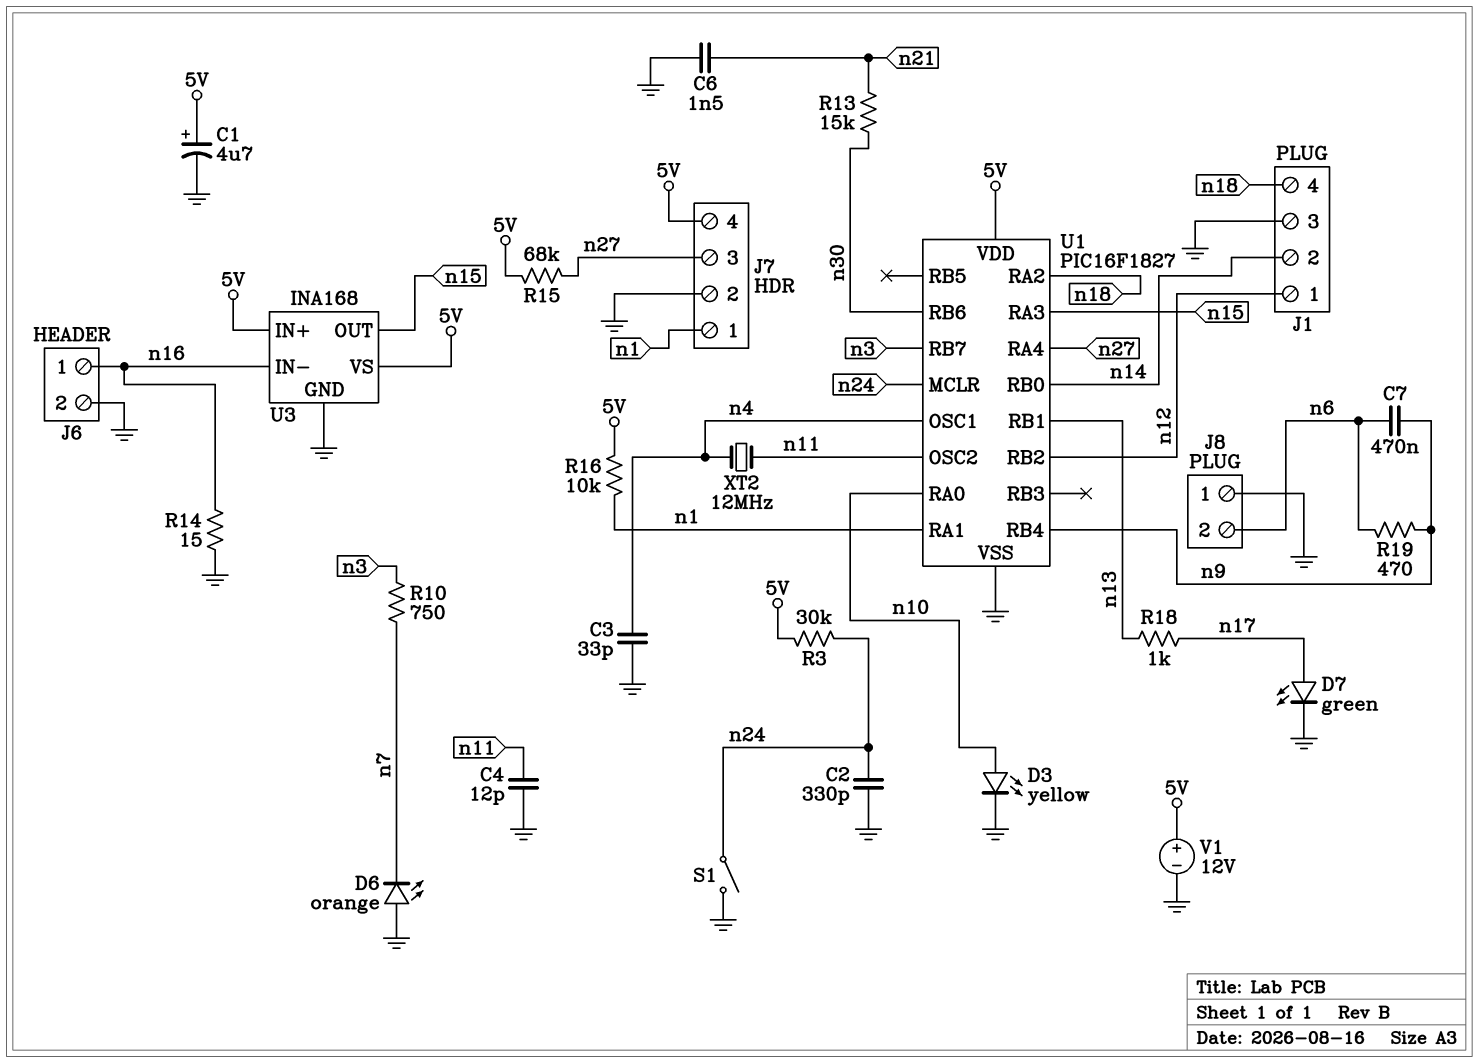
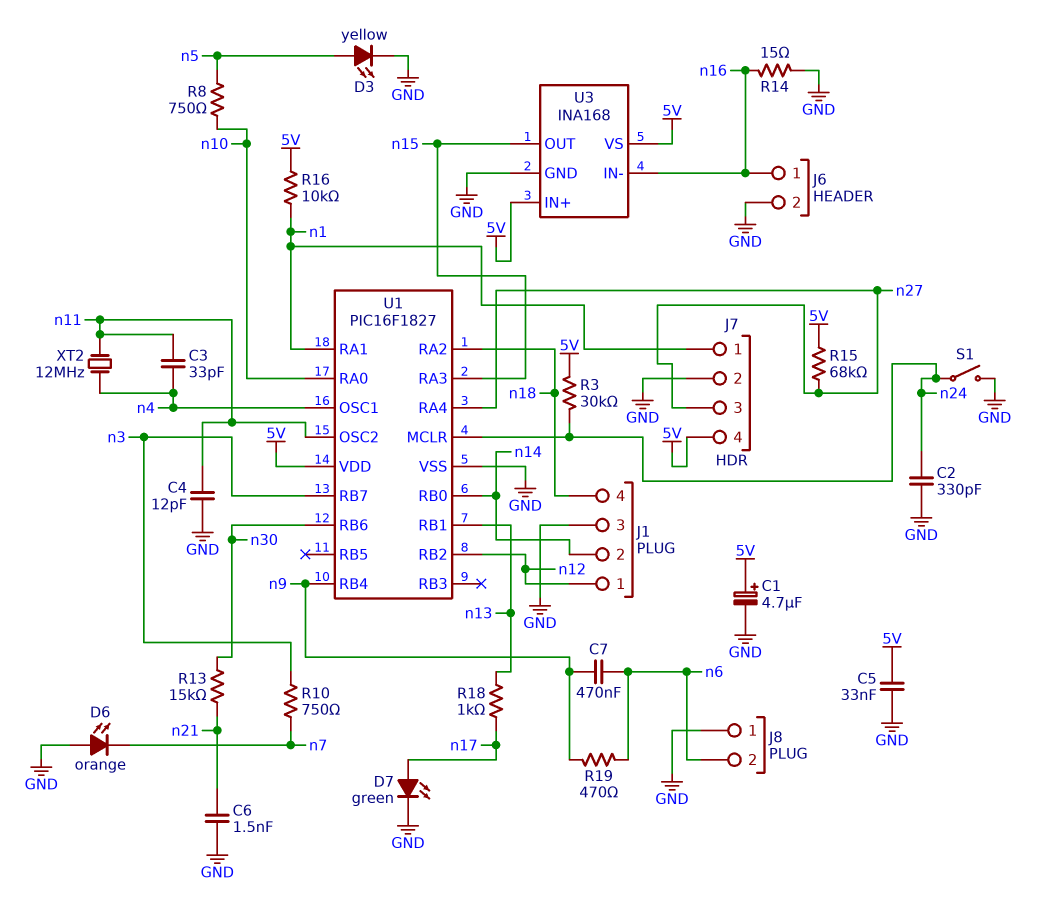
C3: 33pF (GND, n4) -> 33pF (n4, n11)
C5: none -> 33nF (5V, GND)
D3: LED yellow (A n10, K GND) -> LED yellow (A n5, K GND)
R8: none -> 750 (n5, n10)
V1: 12V (plus 5V, minus GND) -> none

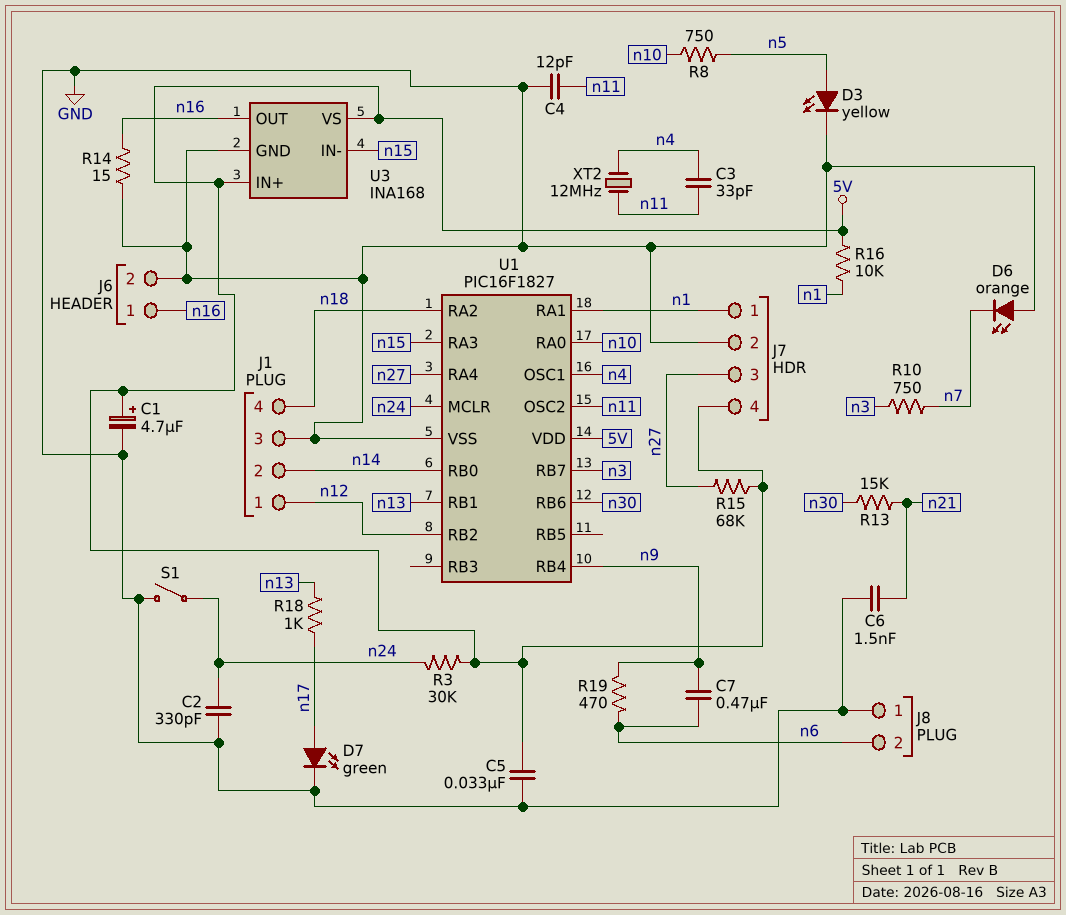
U3 pin IN-: n16 -> n15
U3 pin OUT: n15 -> n16

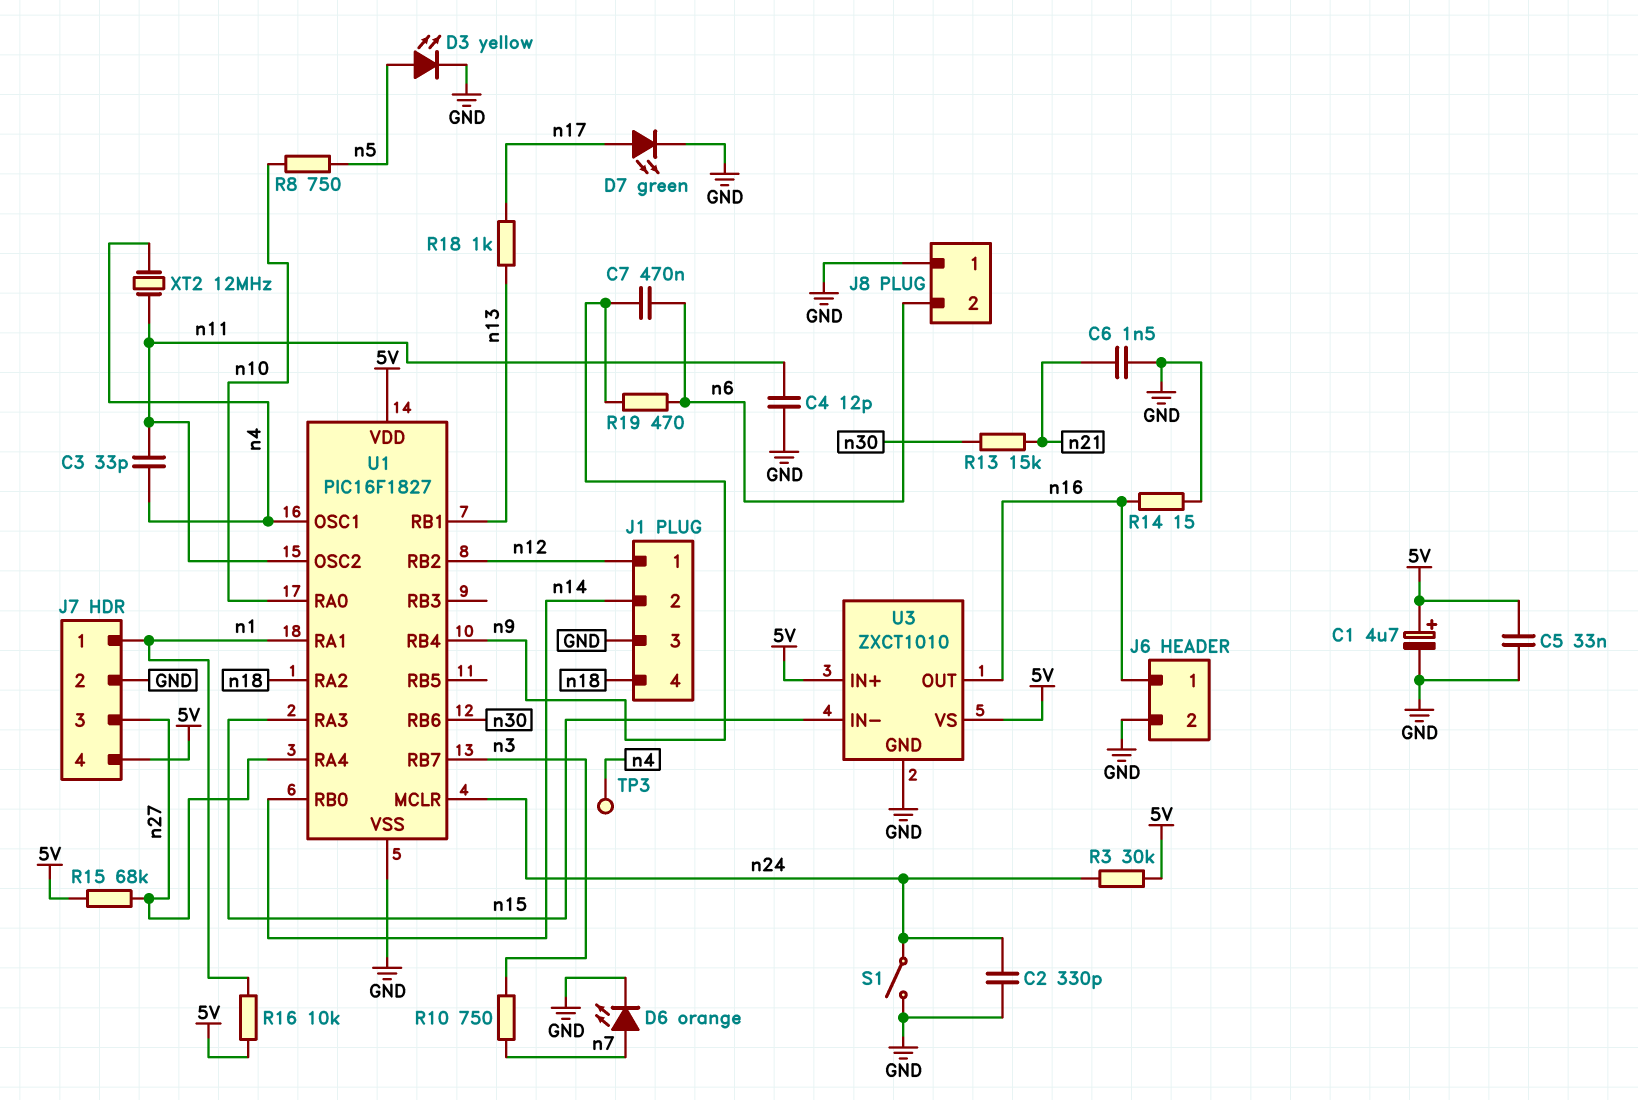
D6: LED orange (A GND, K n7) -> LED orange (A n7, K GND)
TP3: none -> test point (n4)
U3: INA168 -> ZXCT1010

